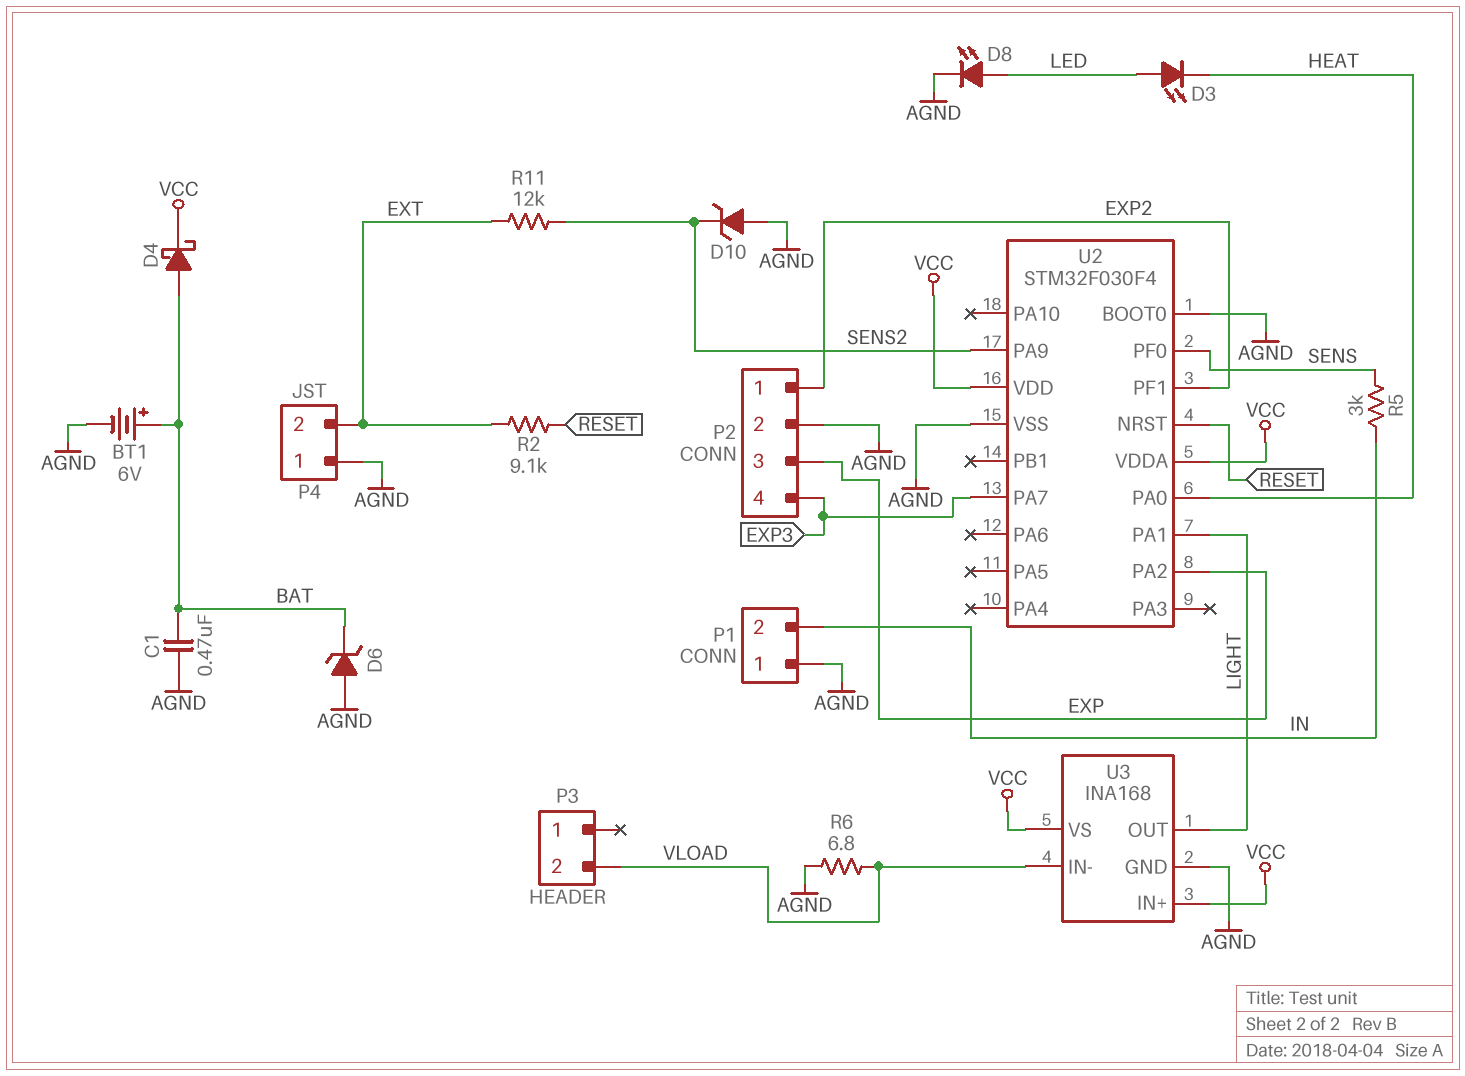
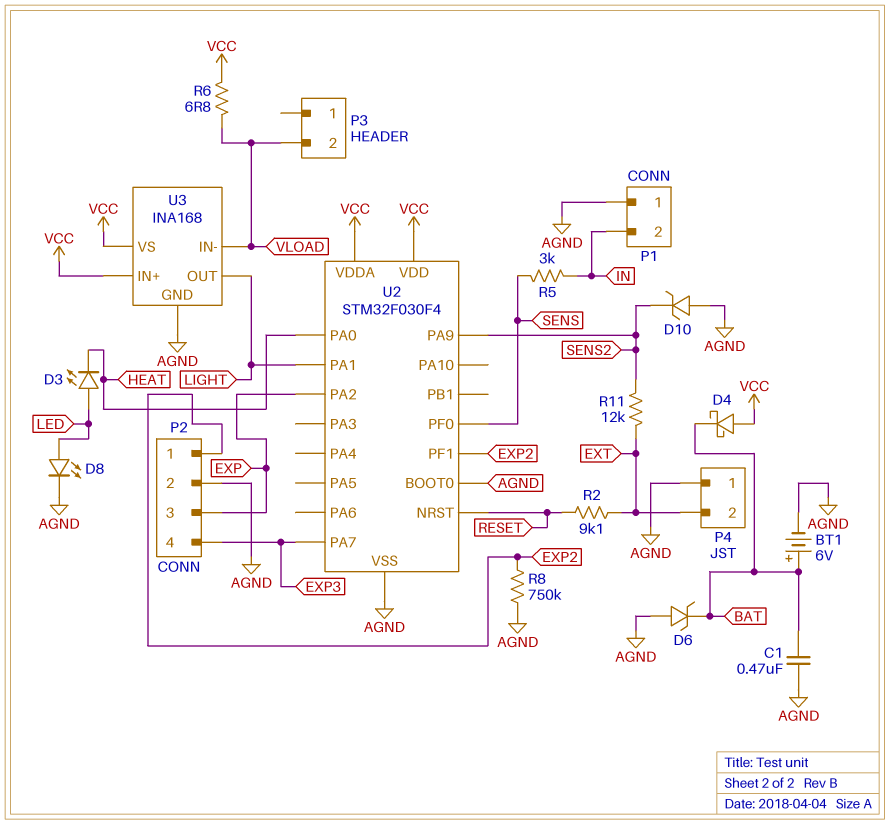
D4: schottky (A BAT, K VCC) -> schottky (A VCC, K BAT)
R6: 6.8 (AGND, VLOAD) -> 6.8 (VCC, VLOAD)
R8: none -> 750k (AGND, EXP2)

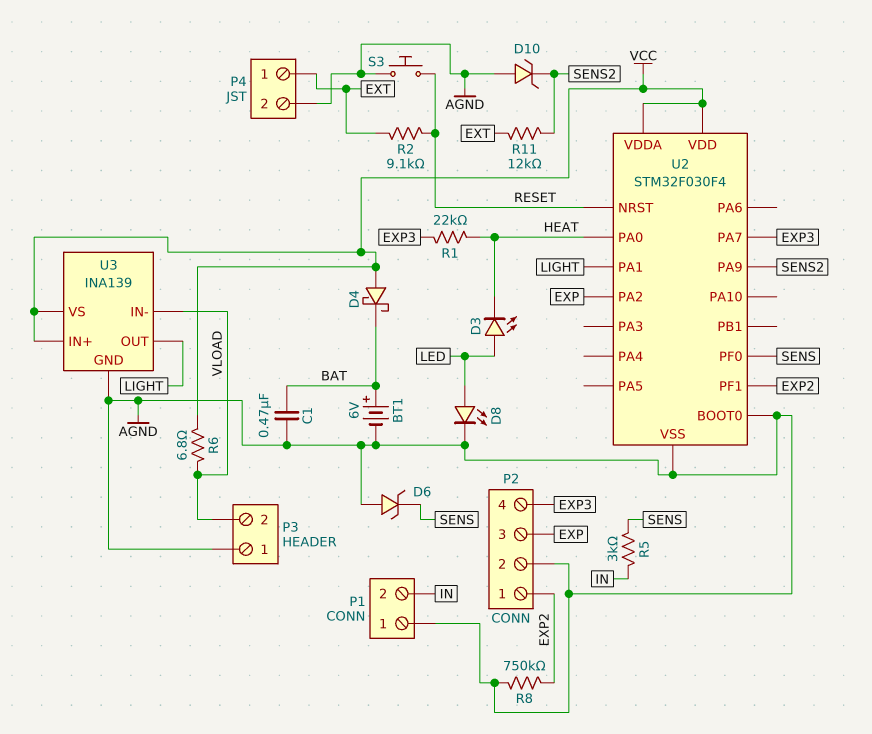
D6: zener (A AGND, K BAT) -> zener (A AGND, K SENS)
P3 pin 1: none -> AGND
P4 pin 1: AGND -> EXT
P4 pin 2: EXT -> AGND
R1: none -> 22k (EXP3, HEAT)
S3: none -> button (AGND, RESET)
U3: INA168 -> INA139

